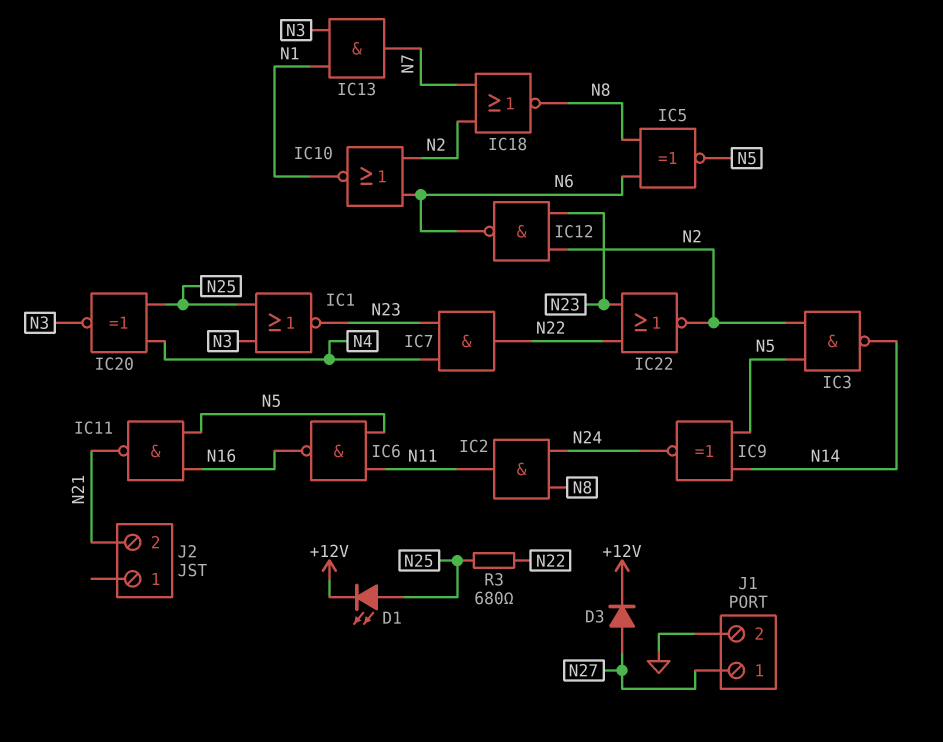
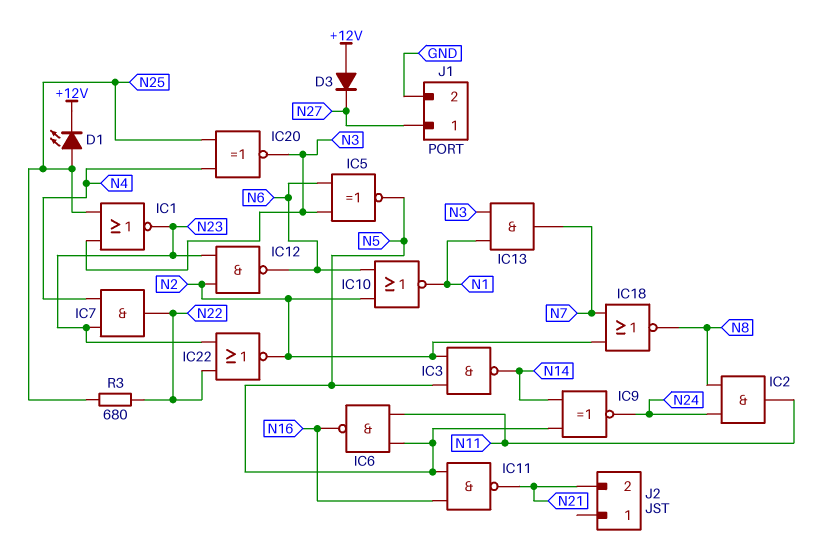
D3: diode (A N27, K +12V) -> diode (A +12V, K N27)
IC5: XNOR (in N6, in N8, out N5) -> XNOR (in N3, in N6, out N5)

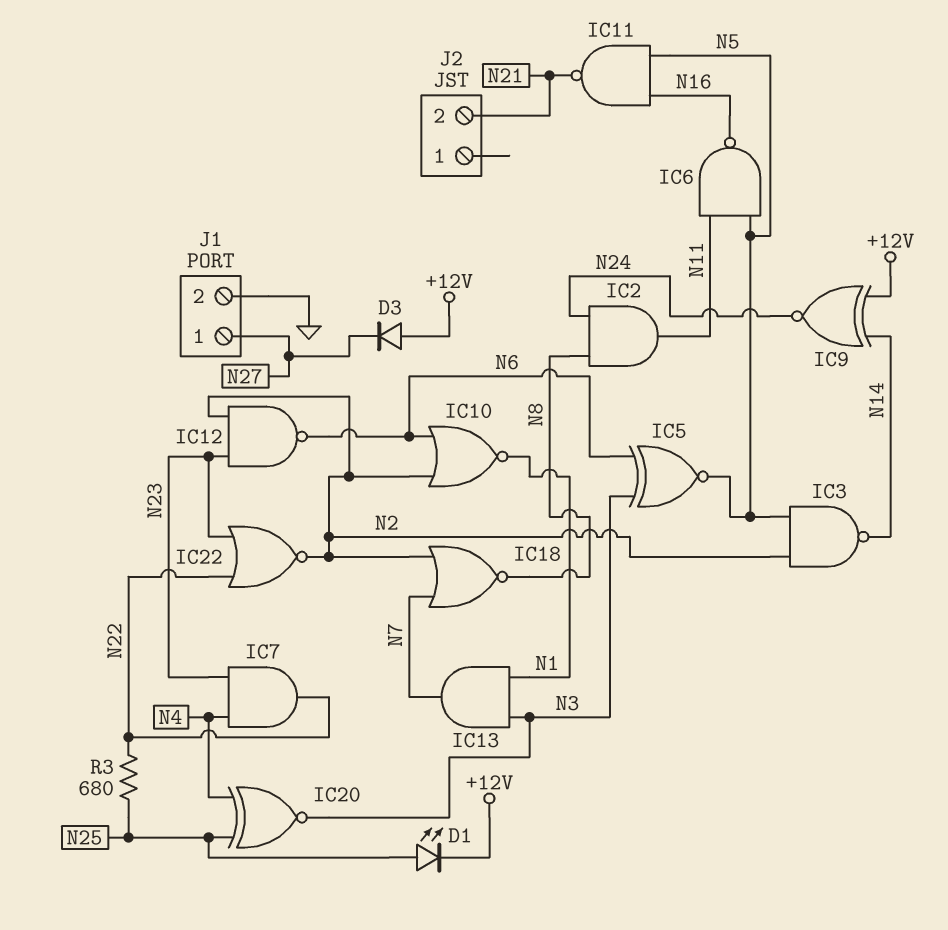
IC1: NOR (in N3, in N25, out N23) -> none
IC9: XNOR (in N5, in N14, out N24) -> XNOR (in +12V, in N14, out N24)

